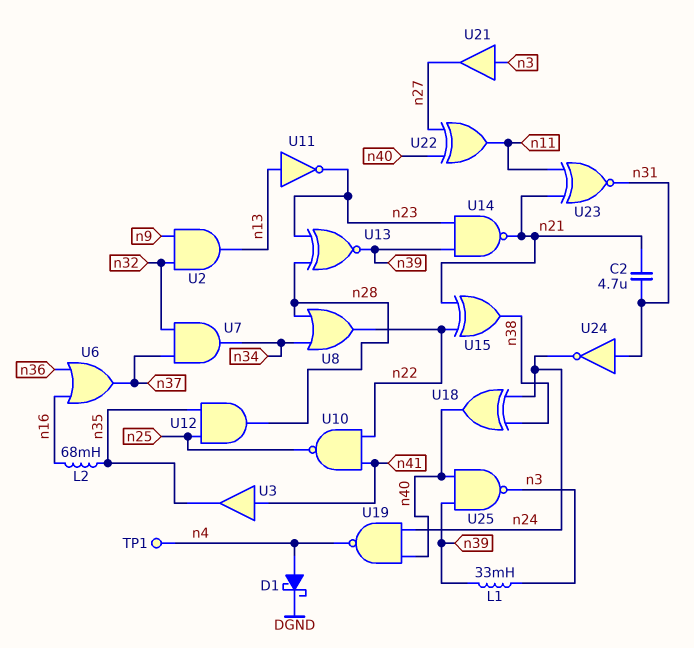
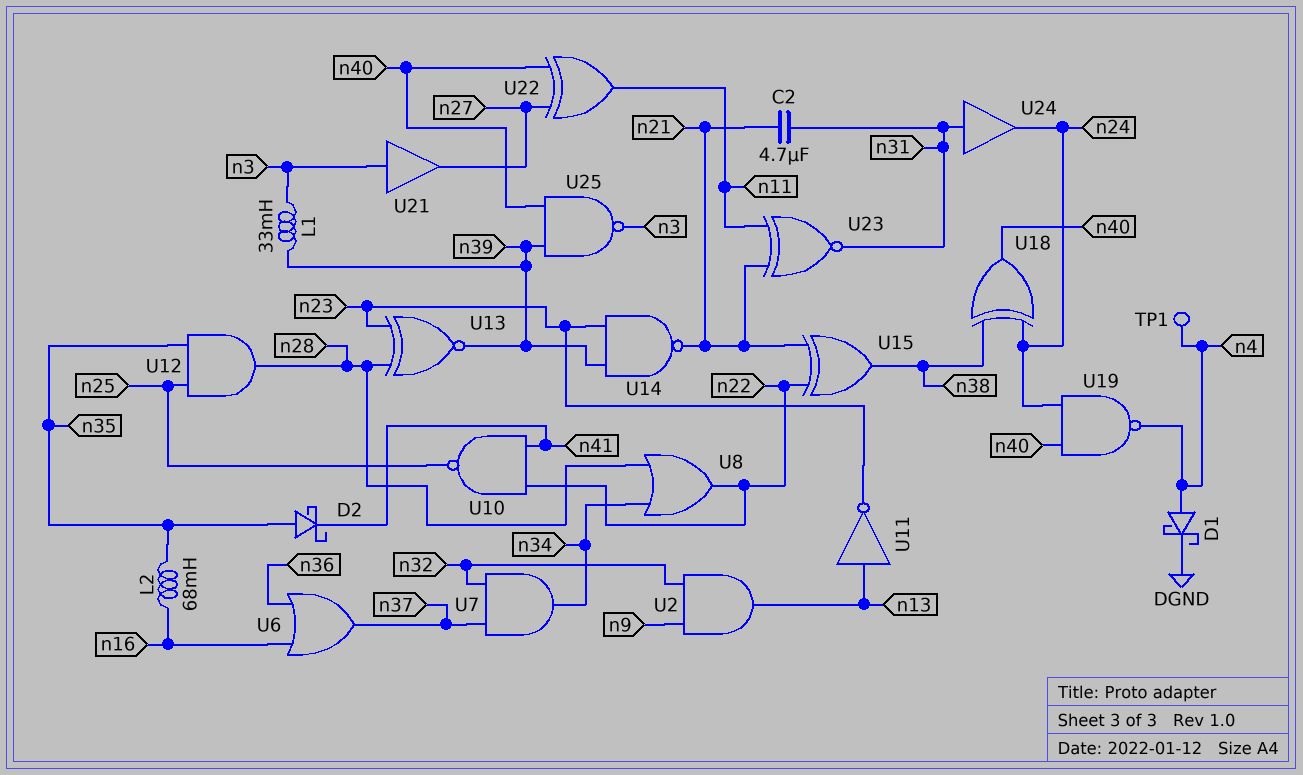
D2: none -> schottky (A n35, K n41)
U3: buffer (in n41, out n35) -> none
U24: NOT (in n31, out n24) -> buffer (in n31, out n24)

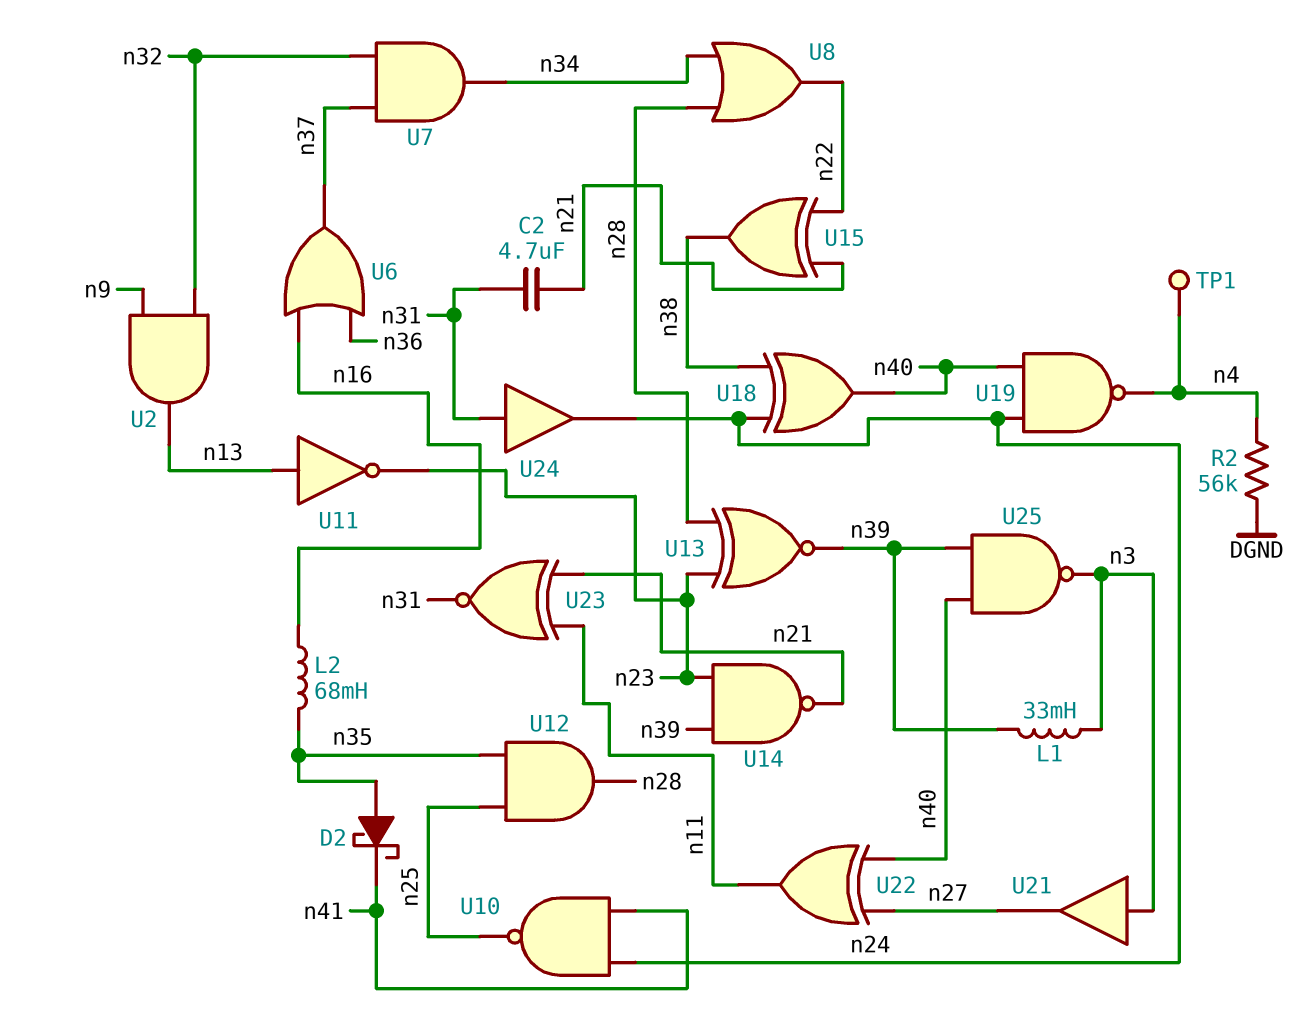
D1: schottky (A n4, K DGND) -> none
R2: none -> 56k (DGND, n4)
U10: NAND (in n22, in n41, out n25) -> NAND (in n24, in n41, out n25)

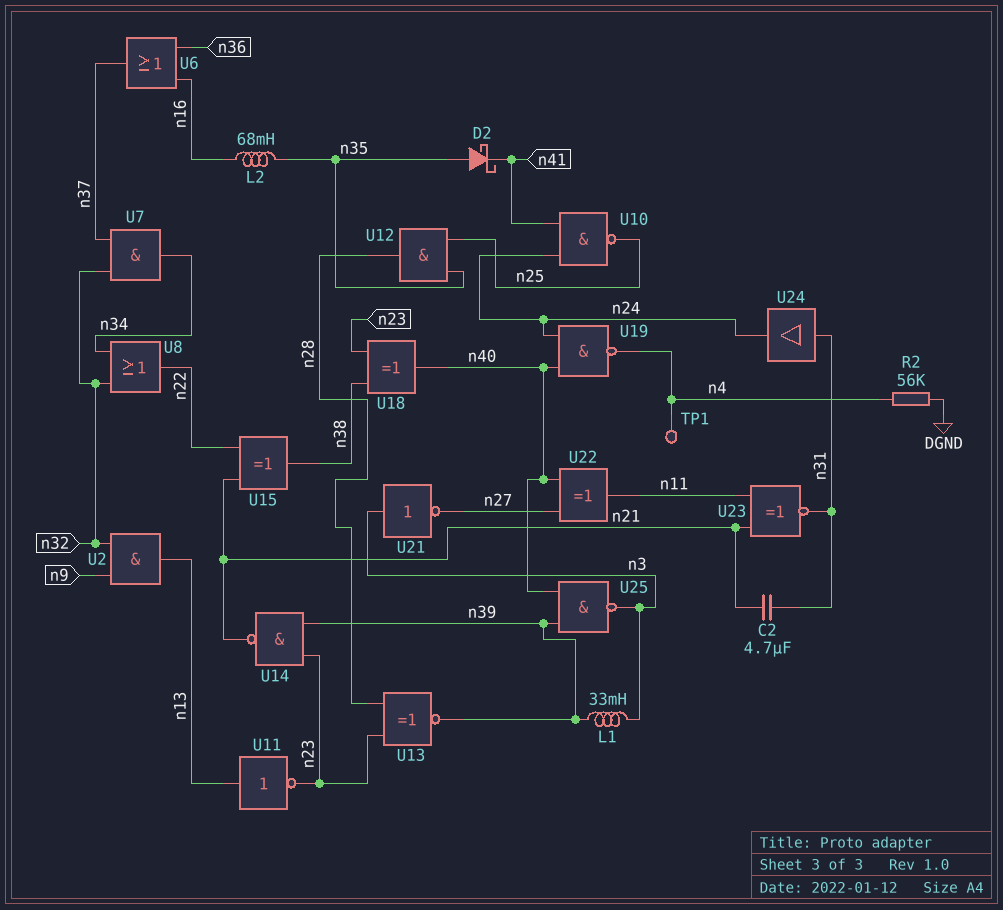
U8: OR (in n28, in n34, out n22) -> OR (in n32, in n34, out n22)
U18: XOR (in n24, in n38, out n40) -> XOR (in n23, in n38, out n40)
U21: buffer (in n3, out n27) -> NOT (in n3, out n27)

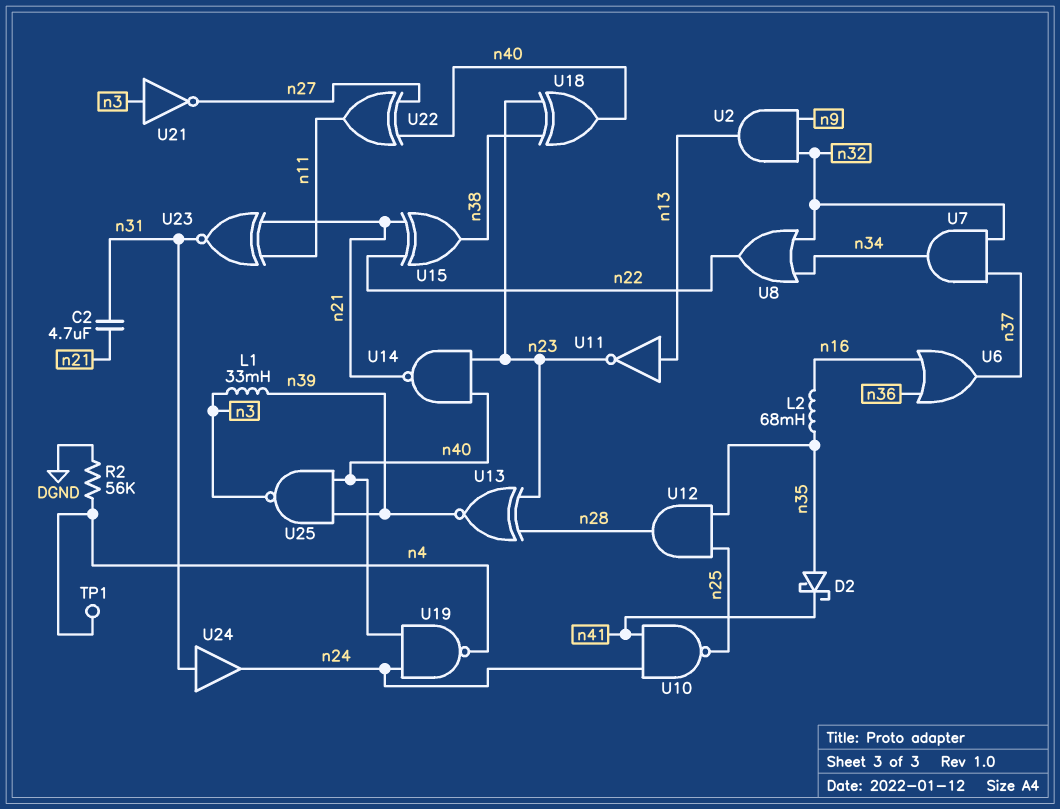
U14: NAND (in n23, in n39, out n21) -> NAND (in n23, in n40, out n21)

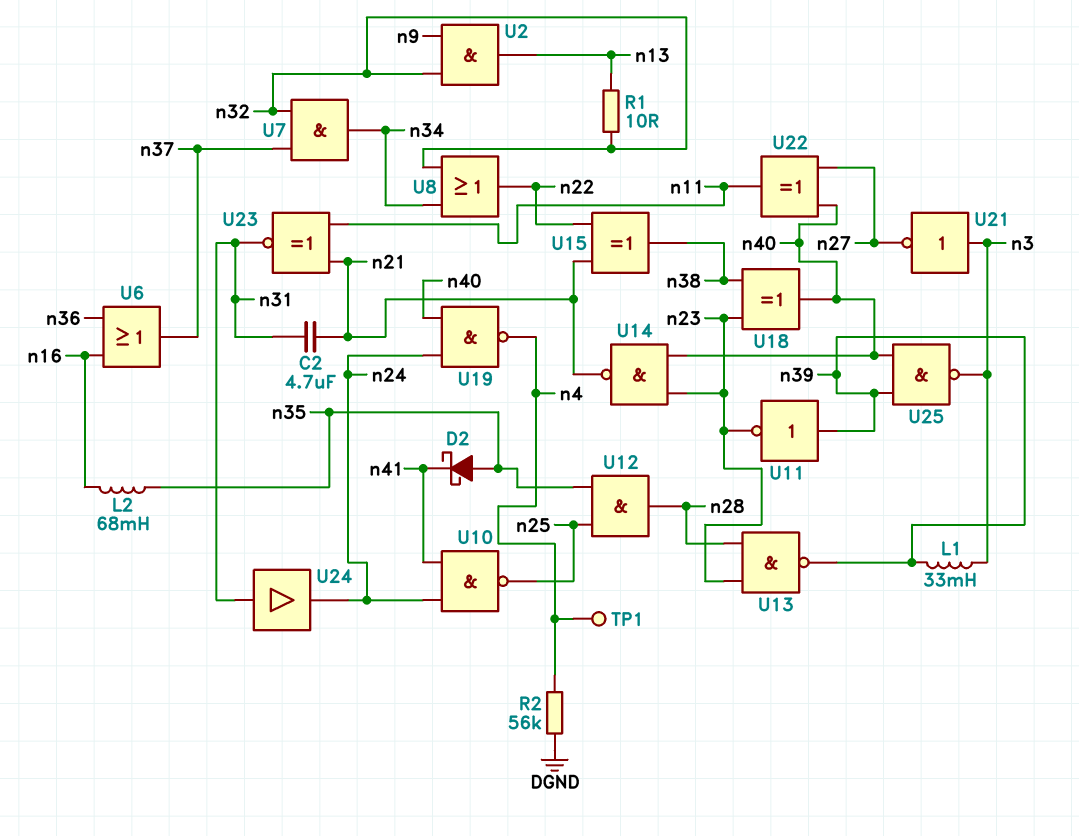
R1: none -> 10 (n13, n32)
U11: NOT (in n13, out n23) -> NOT (in n39, out n23)
U13: XNOR (in n23, in n28, out n39) -> NAND (in n23, in n28, out n39)

